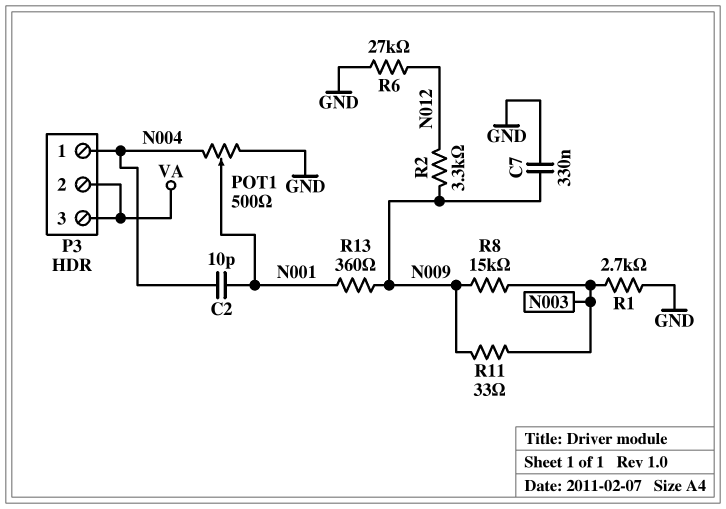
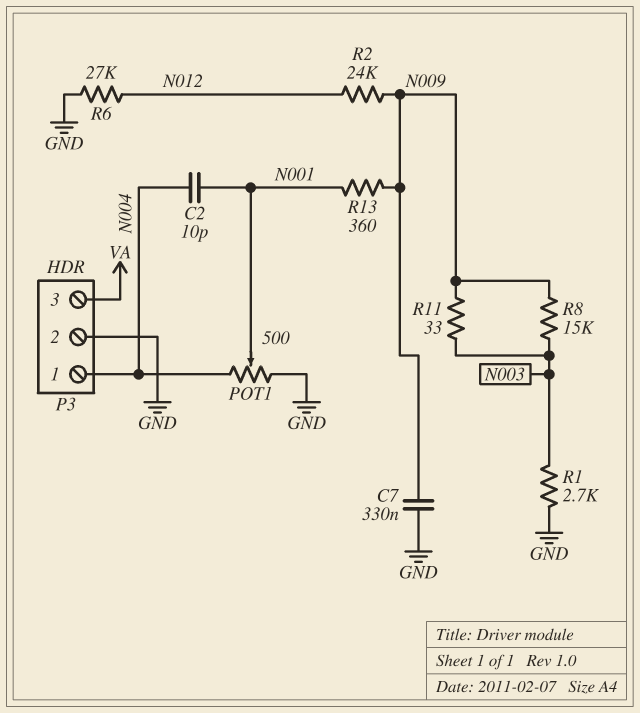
P3 pin 2: VA -> GND
R2: 3.3k (N009, N012) -> 24k (N009, N012)

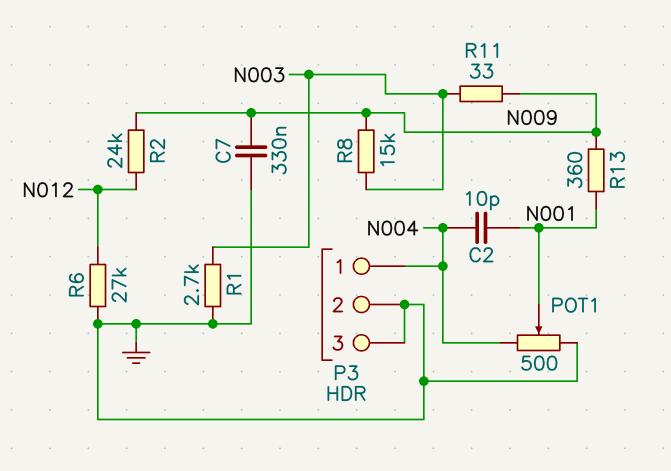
P3 pin 3: VA -> GND

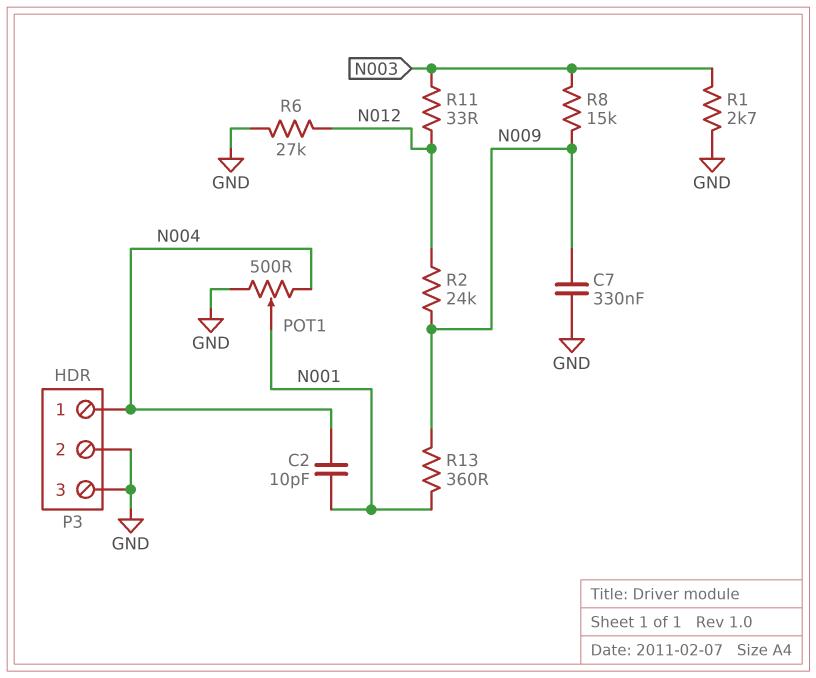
R11: 33 (N003, N009) -> 33 (N003, N012)

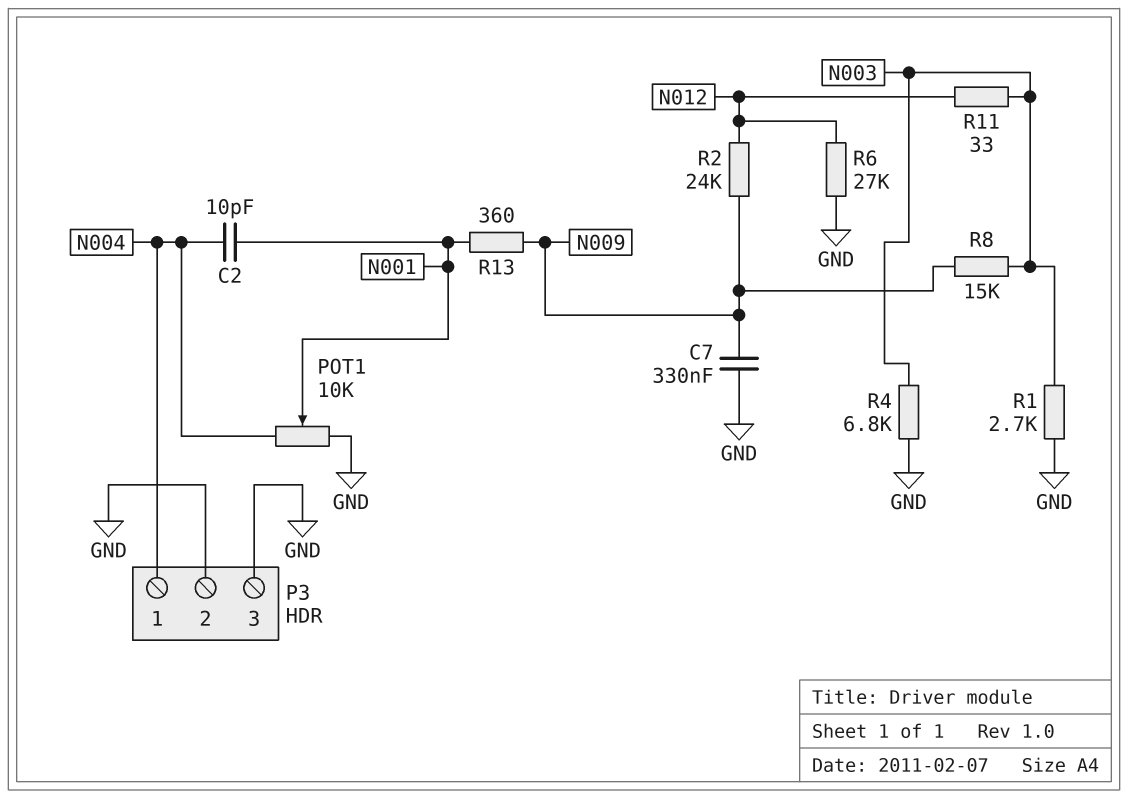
POT1: 500 (GND, N004, wiper N001) -> 10k (GND, N004, wiper N001)
R4: none -> 6.8k (GND, N003)

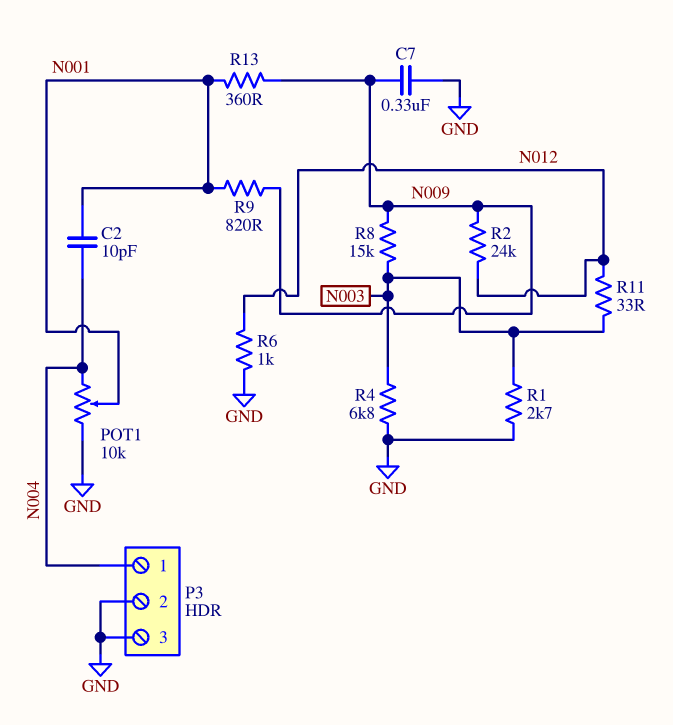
R6: 27k (GND, N012) -> 1k (GND, N012)
R9: none -> 820 (N001, N009)

